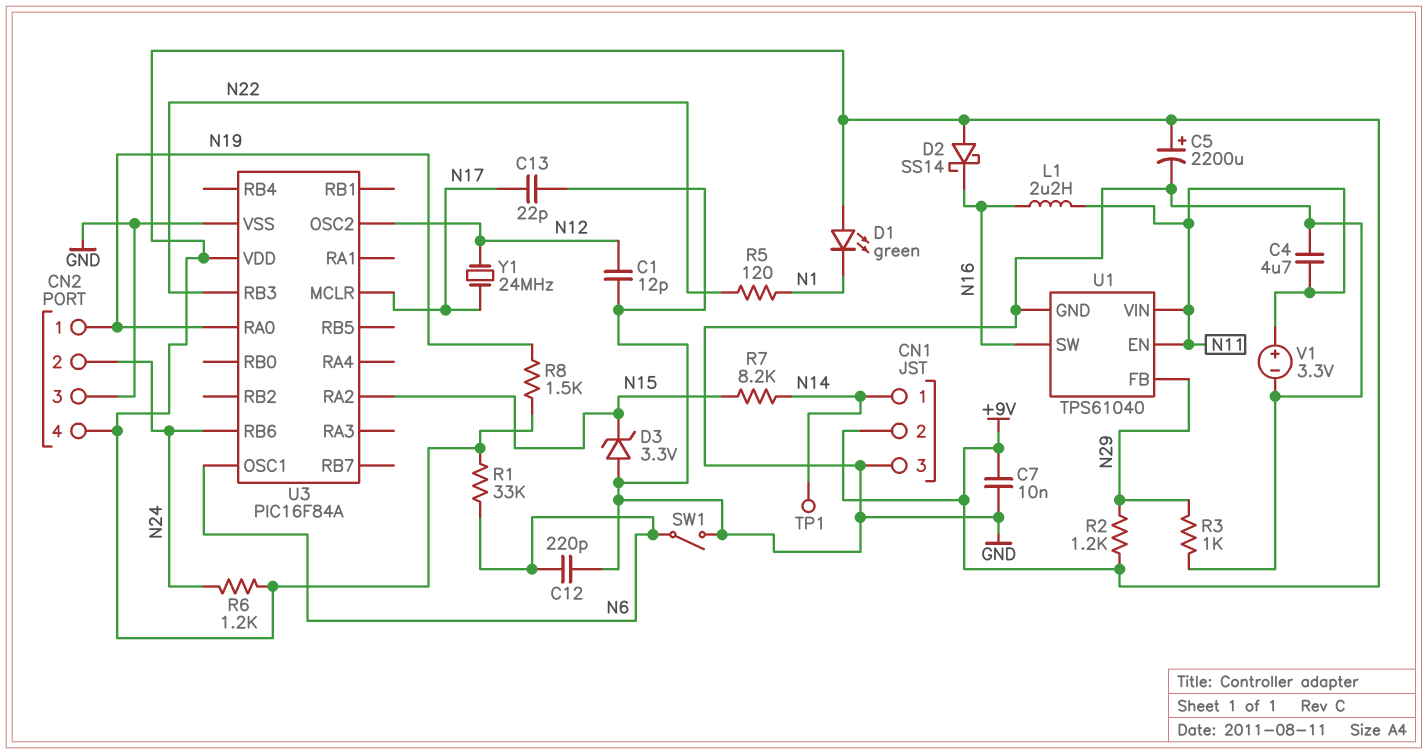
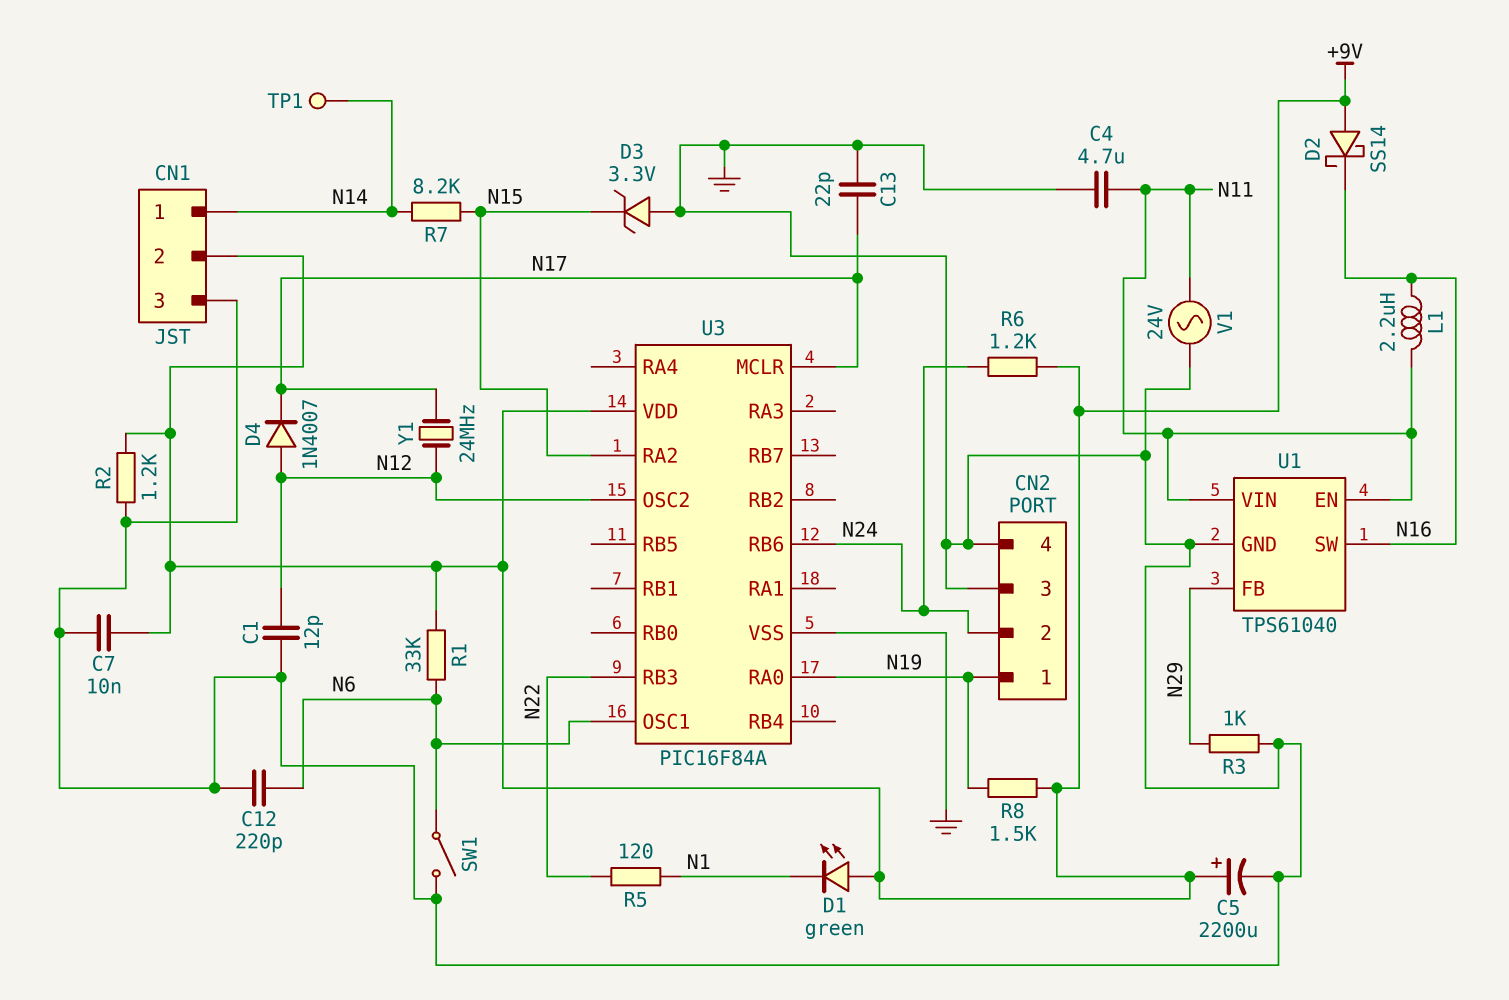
CN2 pin 4: +9V -> GND
D4: none -> diode 1N4007 (A N12, K N17)
R2: 1.2k (+9V, N29) -> 1.2k (+9V, GND)
V1: 3.3V (plus N11, minus GND) -> AC 24V (GND, N11)

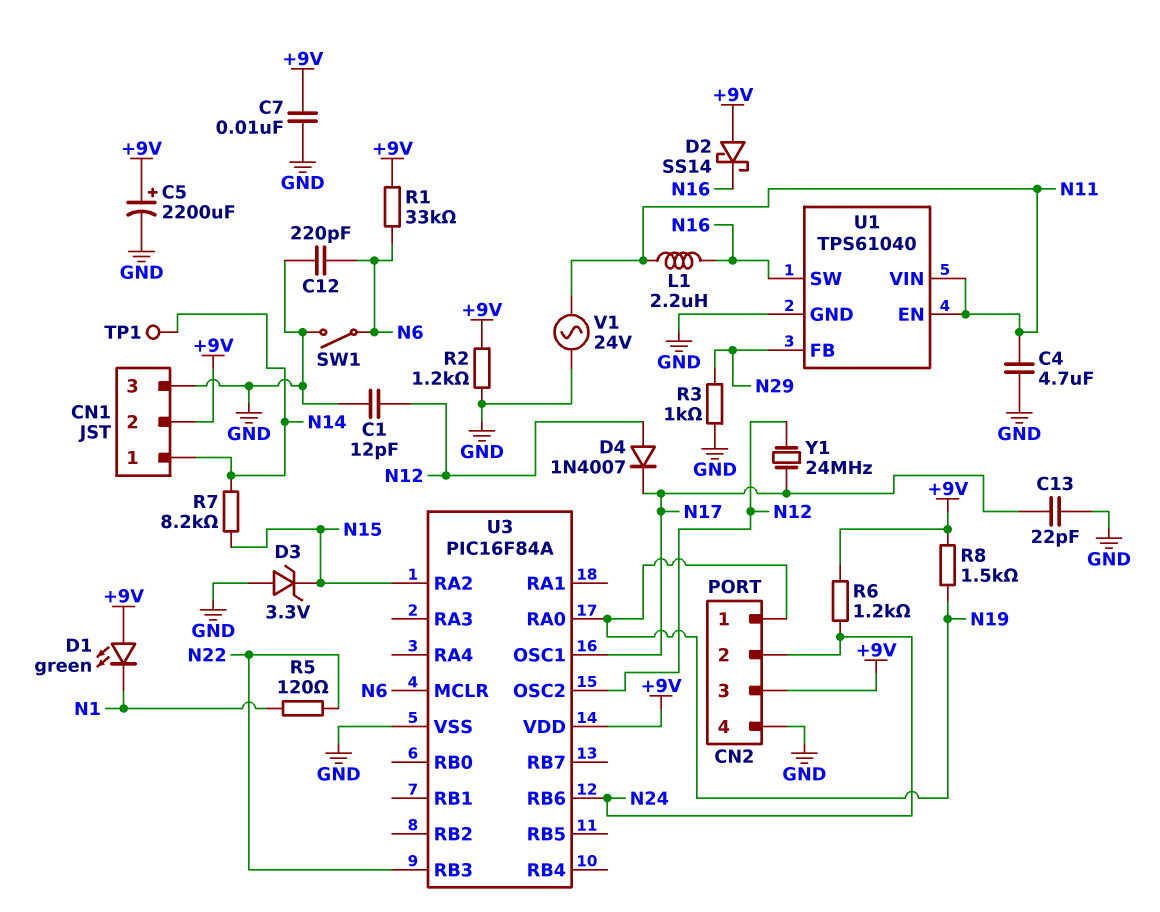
CN2 pin 3: GND -> +9V
U3 pin MCLR: N17 -> N6
U3 pin OSC1: N6 -> N17

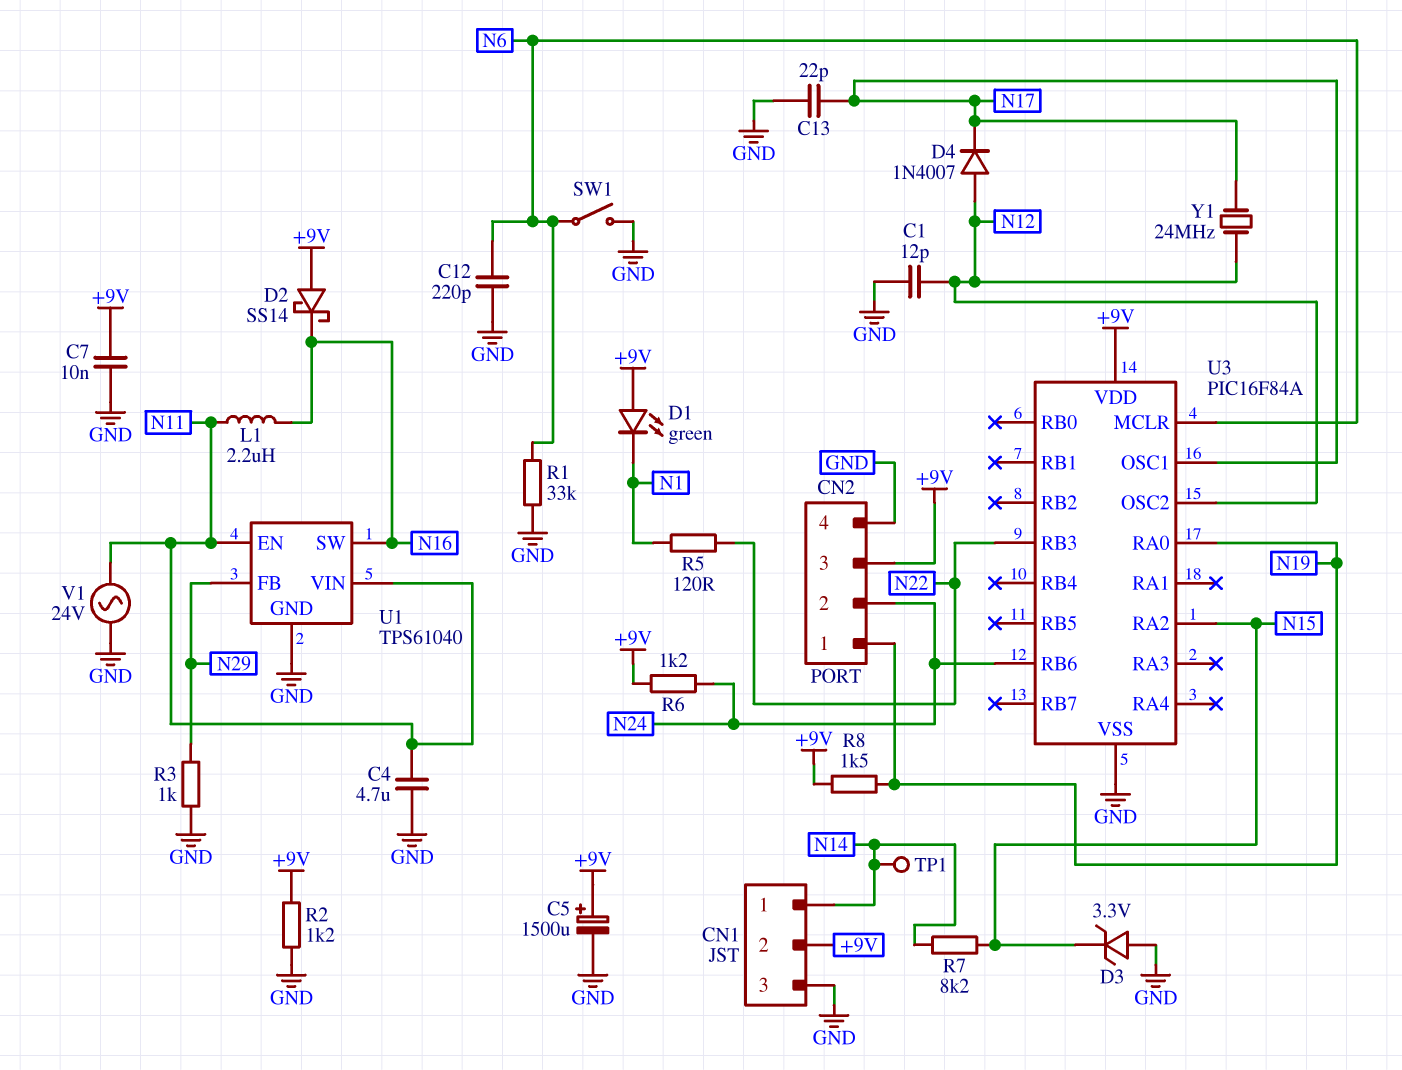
C5: 2200uF (plus +9V, minus GND) -> 1500uF (plus +9V, minus GND)
R1: 33k (+9V, N6) -> 33k (GND, N6)

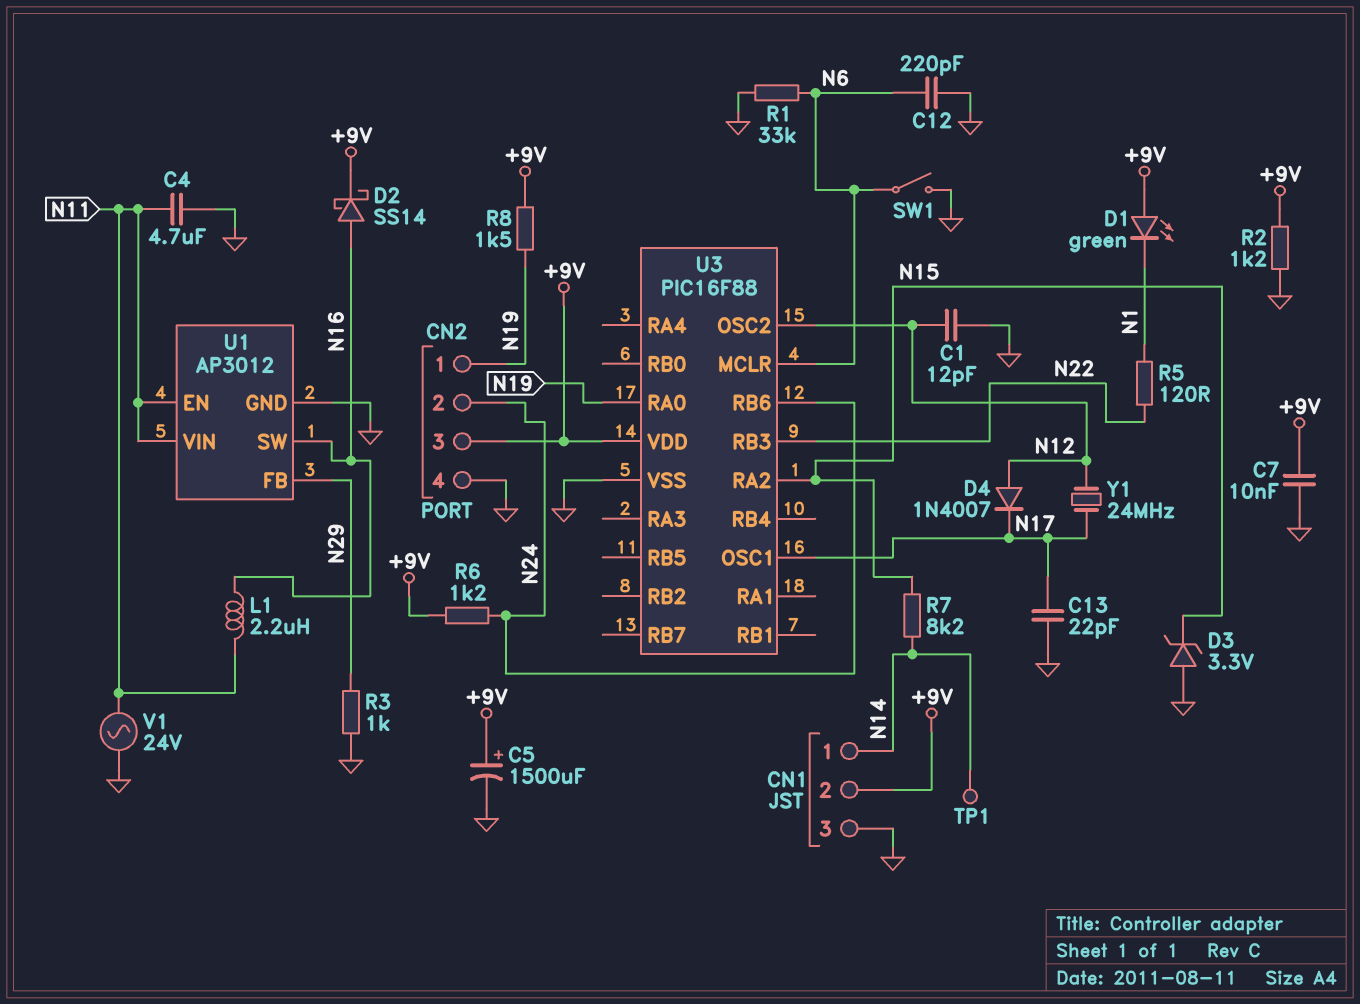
D2: schottky SS14 (A +9V, K N16) -> schottky SS14 (A N16, K +9V)
U1: TPS61040 -> AP3012
U3: PIC16F84A -> PIC16F88

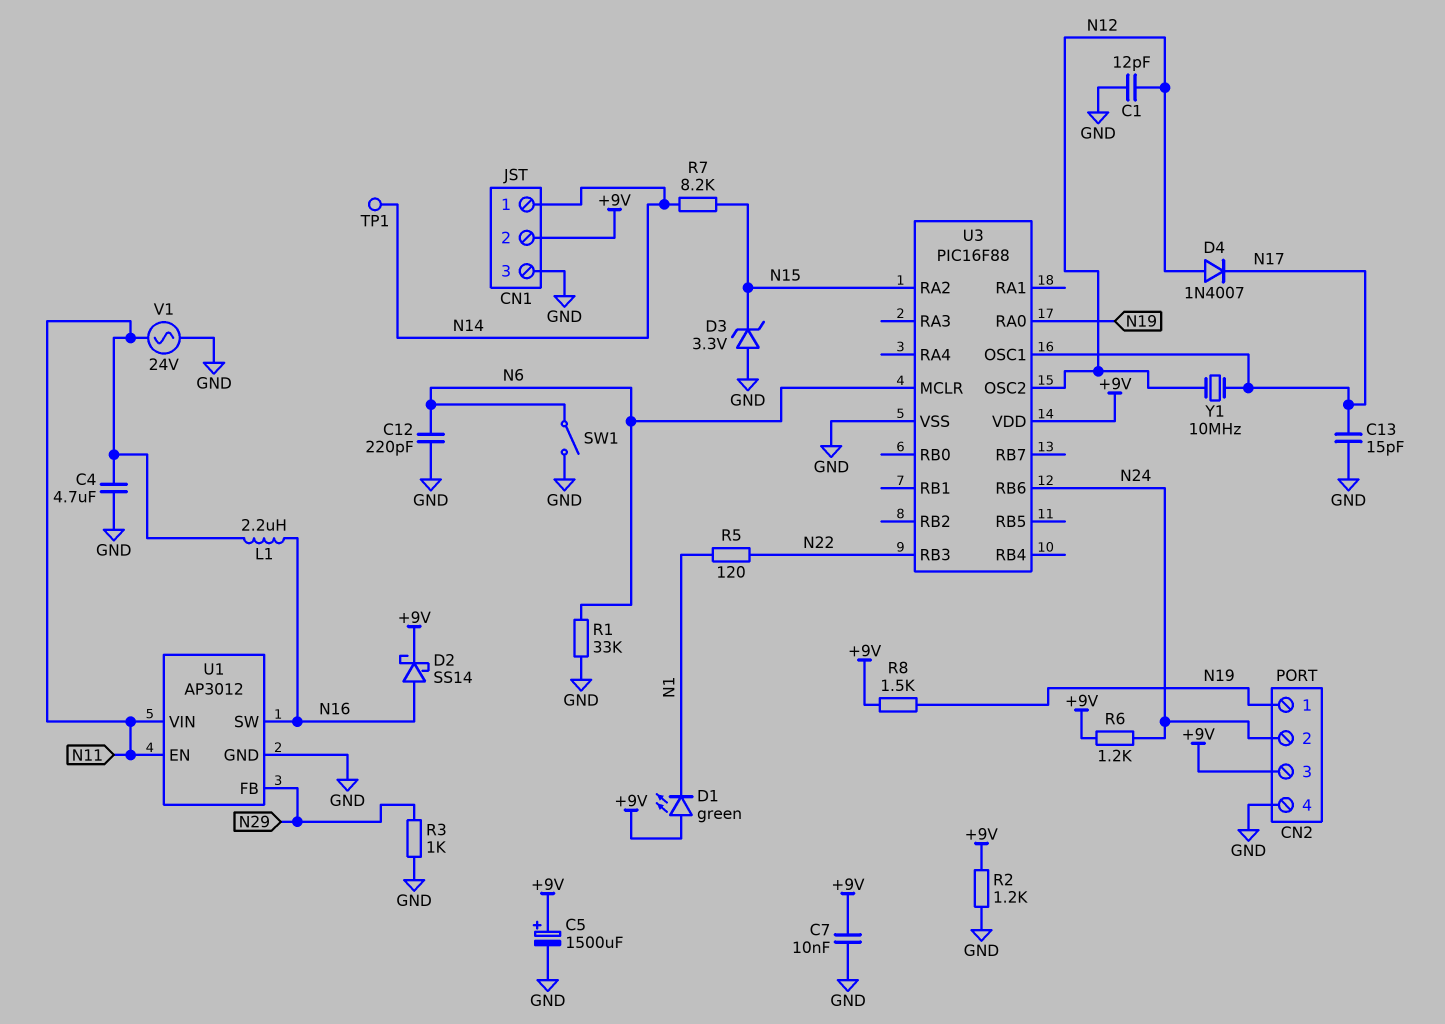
C13: 22pF (GND, N17) -> 15pF (GND, N17)
Y1: 24MHz (N12, N17) -> 10MHz (N12, N17)

